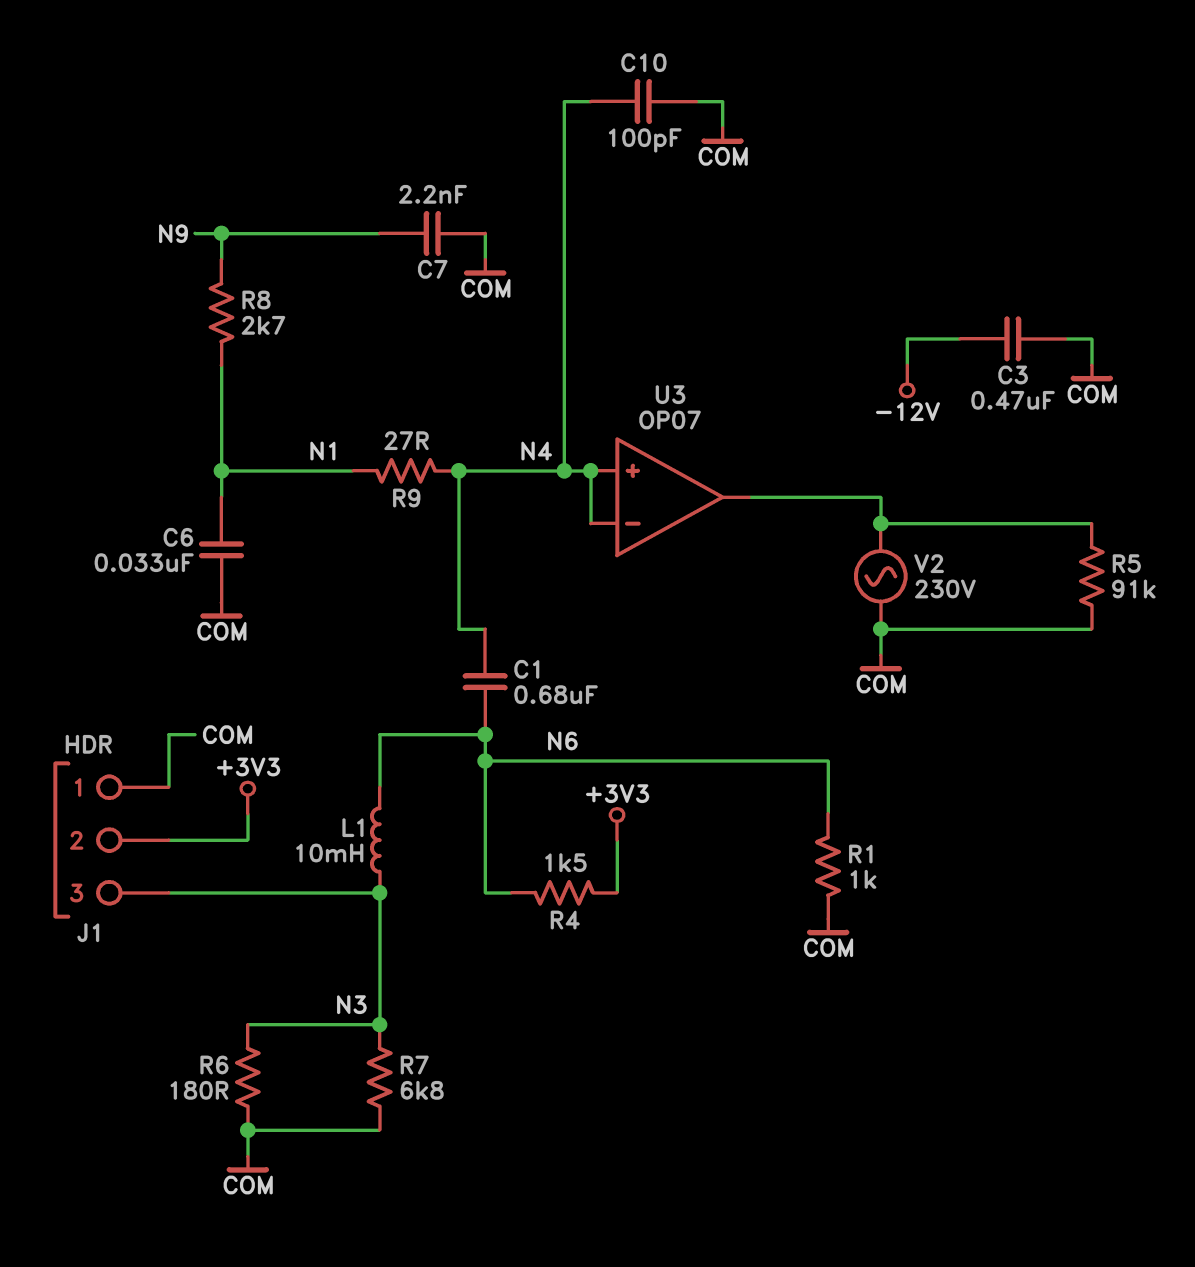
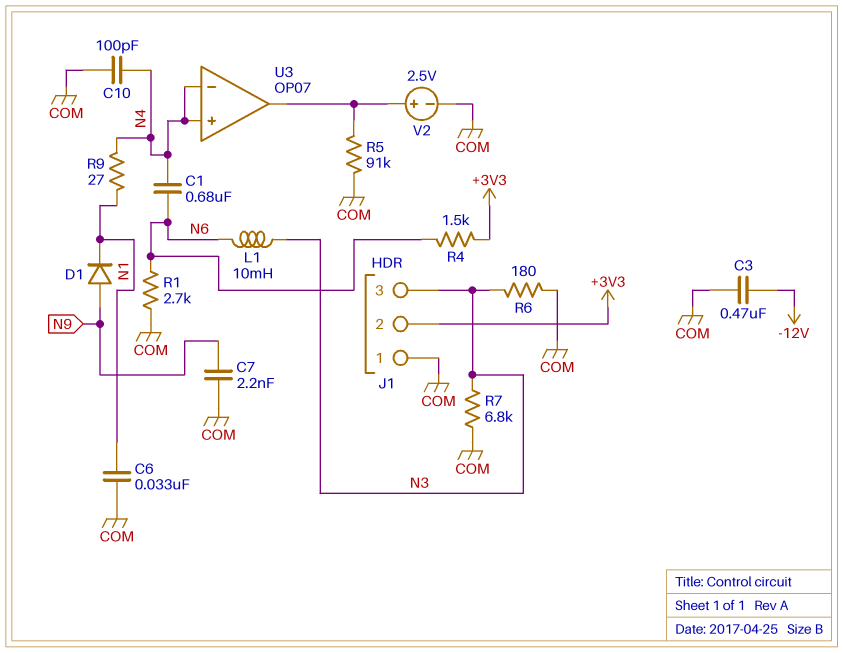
D1: none -> diode (A N9, K N1)
R1: 1k (COM, N6) -> 2.7k (COM, N6)
R8: 2.7k (N1, N9) -> none
V2: AC 230V (COM, U3/out) -> 2.5V (plus U3/out, minus COM)

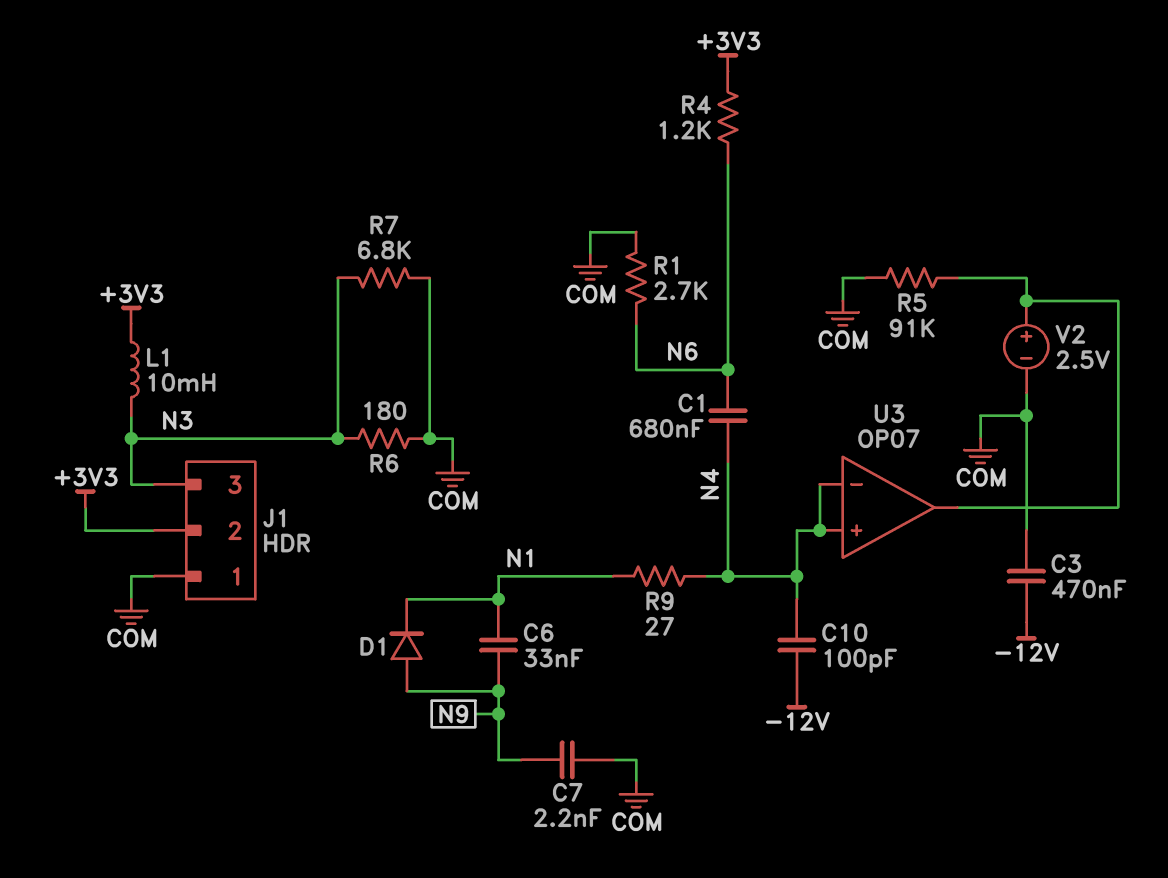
C6: 33nF (COM, N1) -> 33nF (N1, N9)
C10: 100pF (COM, N4) -> 100pF (-12V, N4)
L1: 10mH (N3, N6) -> 10mH (+3V3, N3)
R4: 1.5k (+3V3, N6) -> 1.2k (+3V3, N6)

